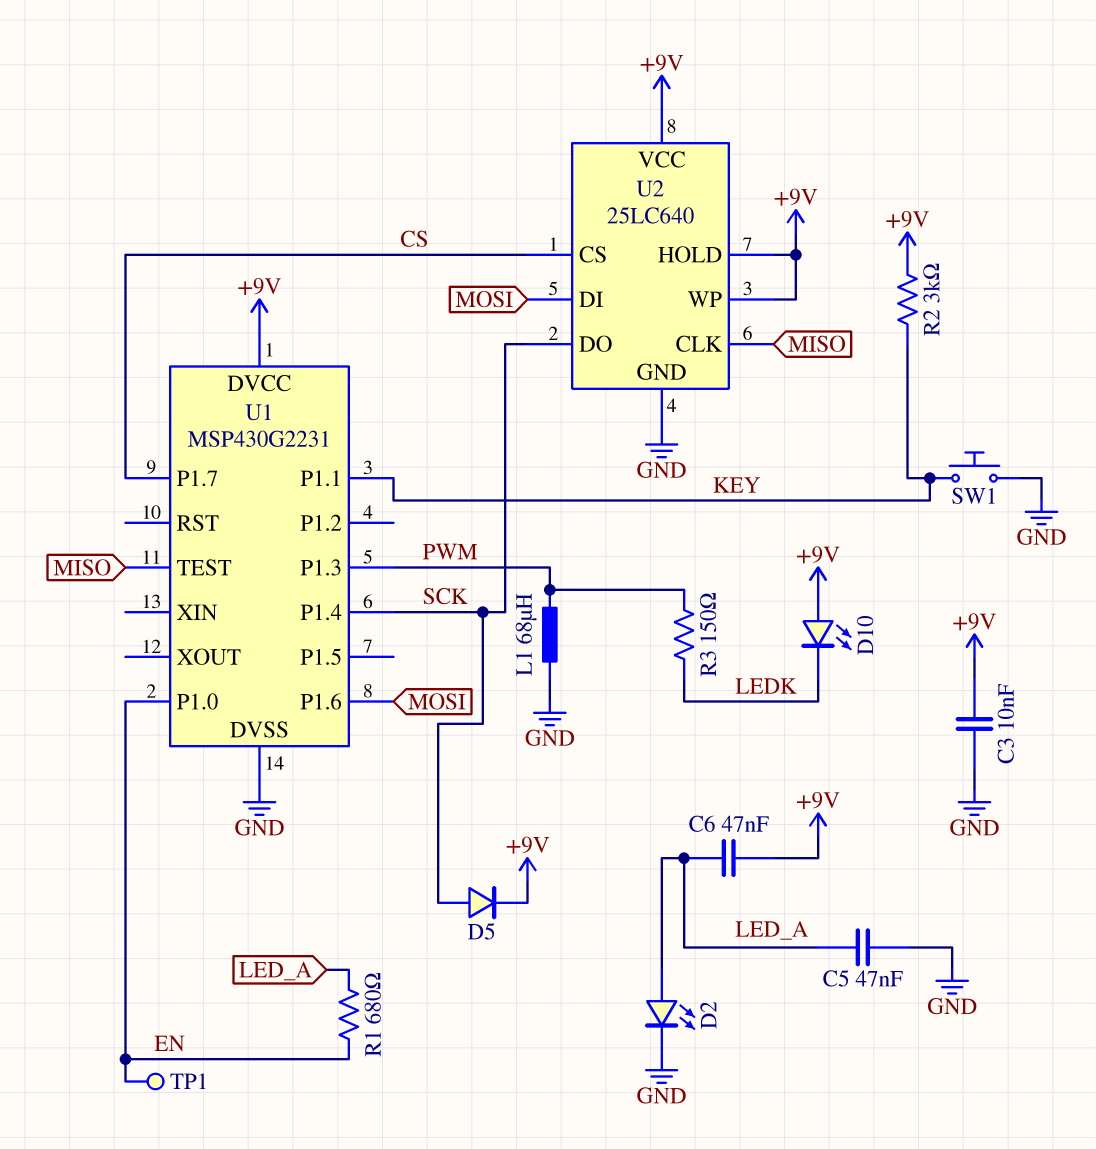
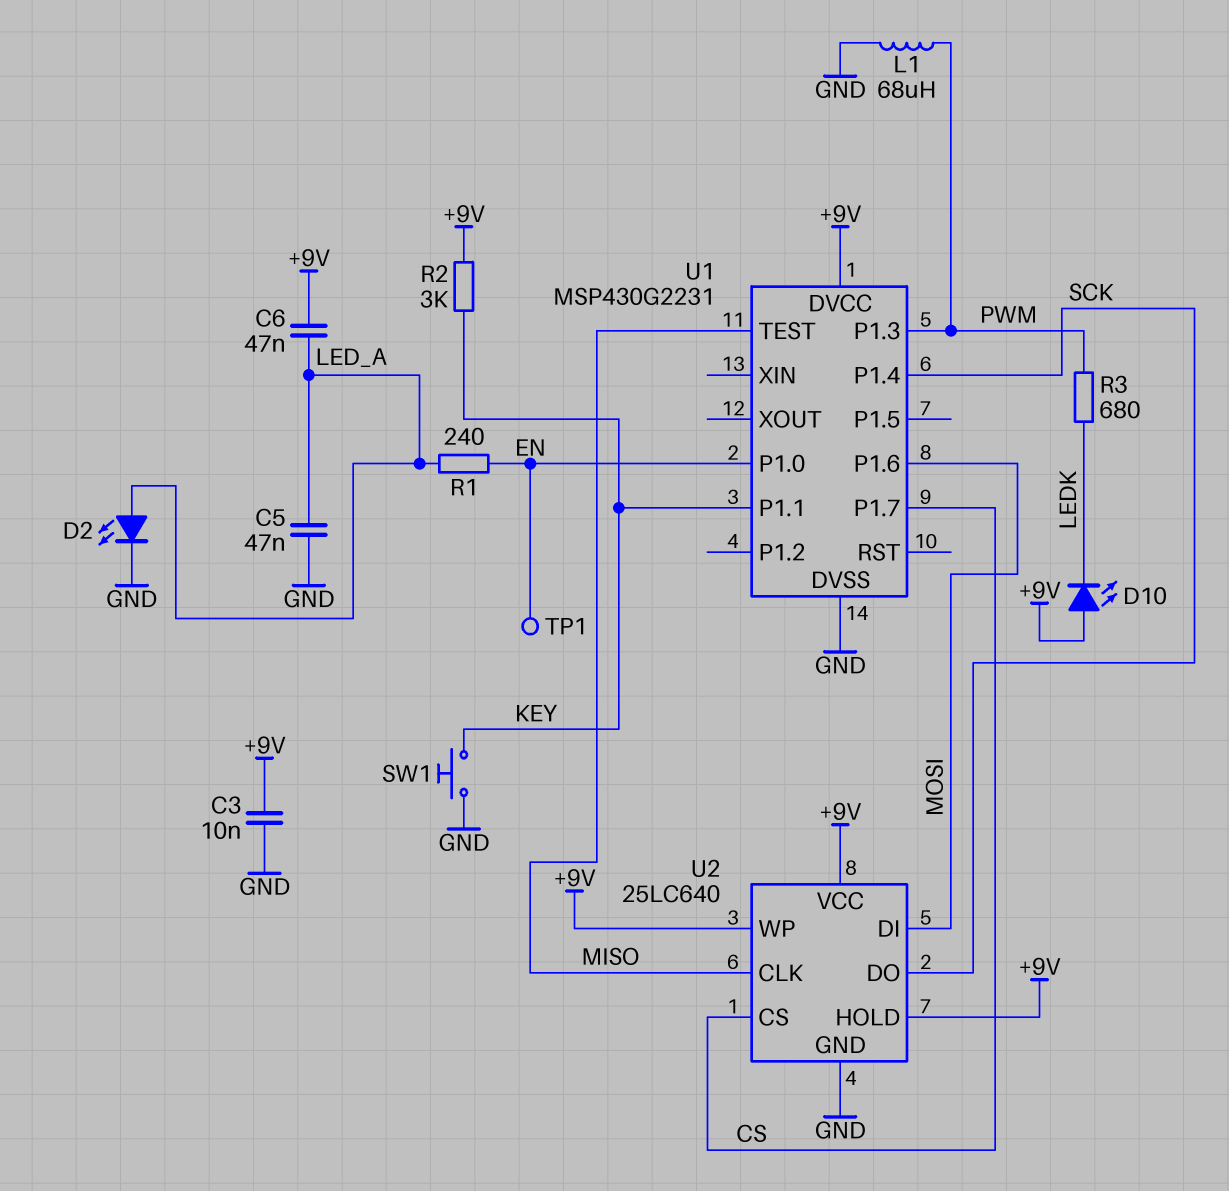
D5: diode (A SCK, K +9V) -> none
R1: 680 (EN, LED_A) -> 240 (EN, LED_A)
R3: 150 (LEDK, PWM) -> 680 (LEDK, PWM)

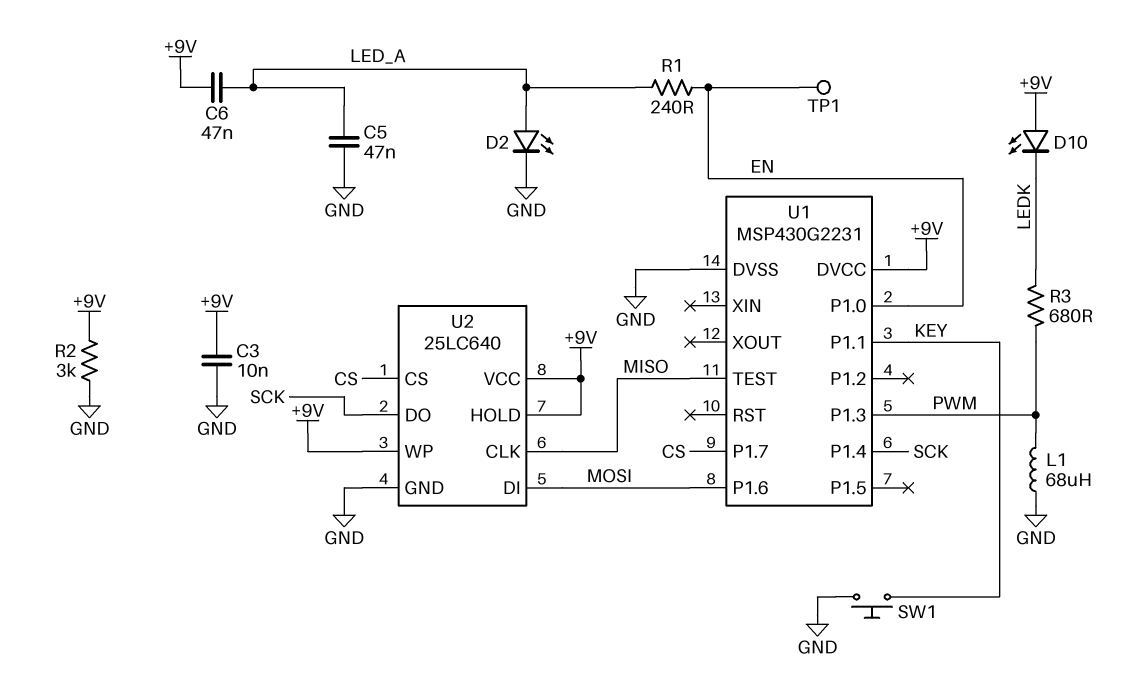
R2: 3k (+9V, KEY) -> 3k (+9V, GND)

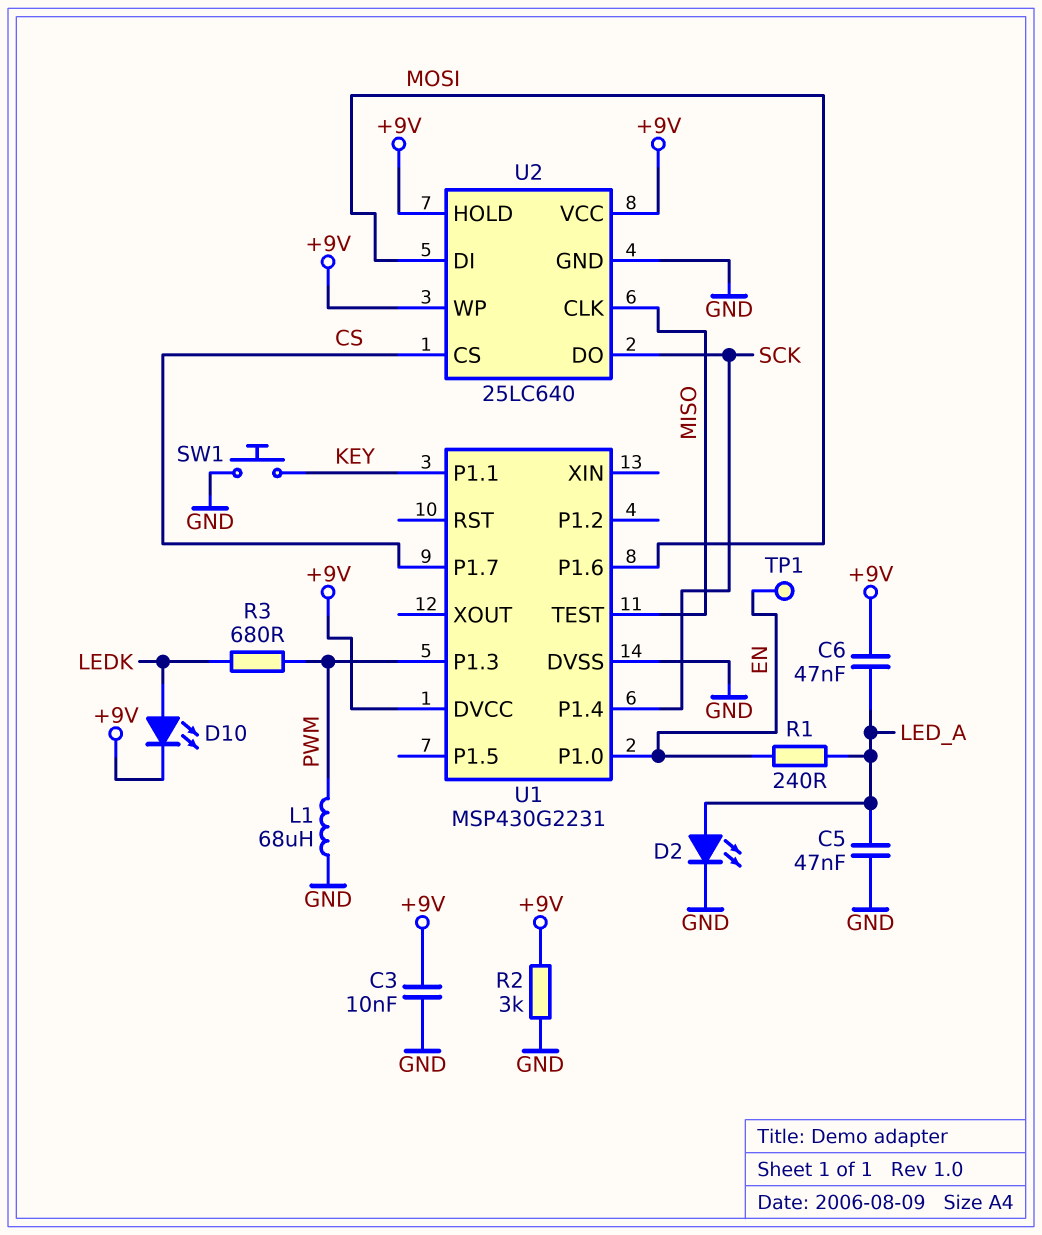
D10: LED (A +9V, K LEDK) -> LED (A LEDK, K +9V)

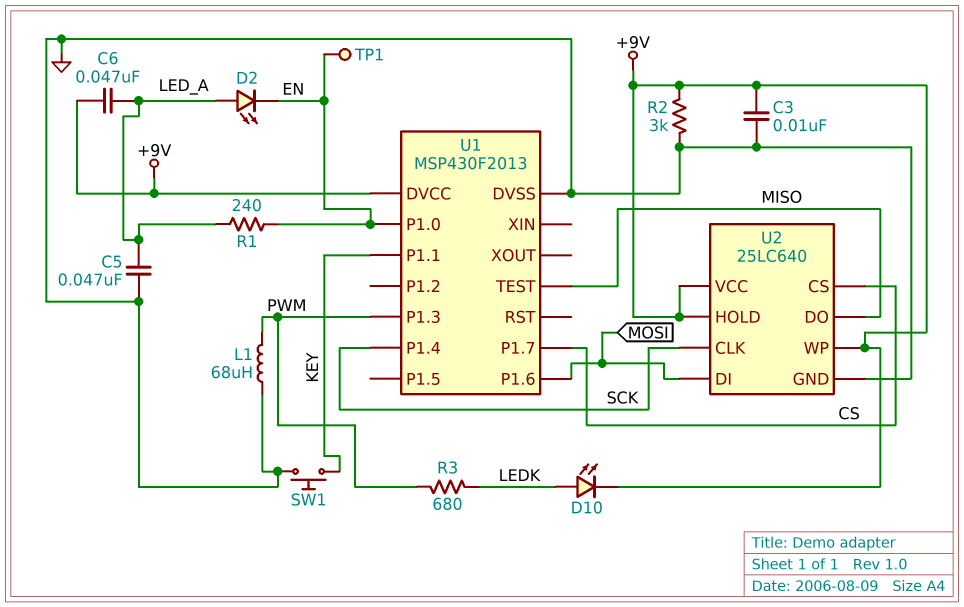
D2: LED (A LED_A, K GND) -> LED (A LED_A, K EN)
U1: MSP430G2231 -> MSP430F2013
U2 pin CLK: MISO -> SCK
U2 pin DO: SCK -> MISO

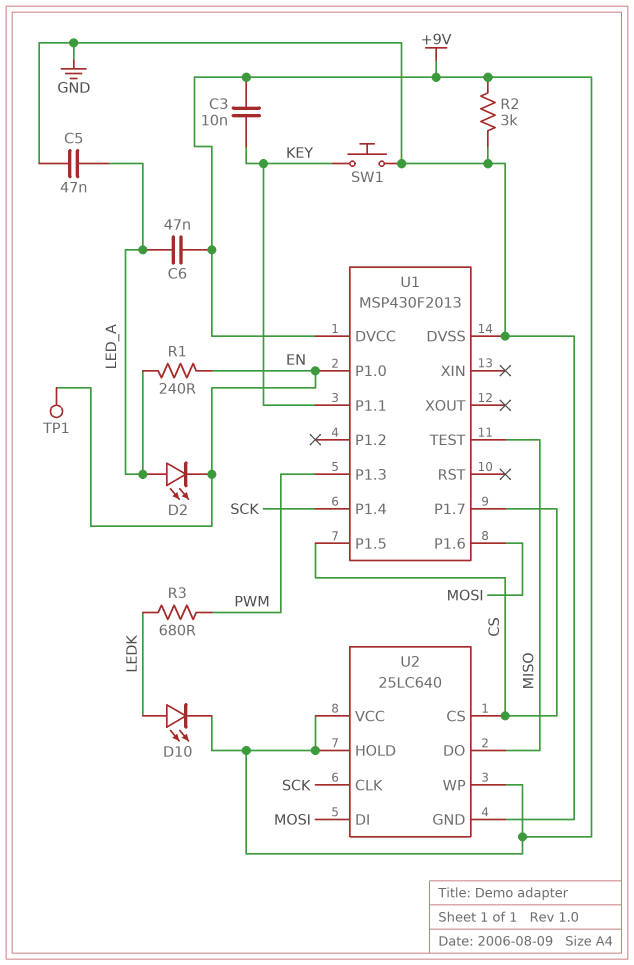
C3: 10nF (+9V, GND) -> 10nF (+9V, KEY)
L1: 68uH (GND, PWM) -> none
U1 pin P1.5: none -> CS

